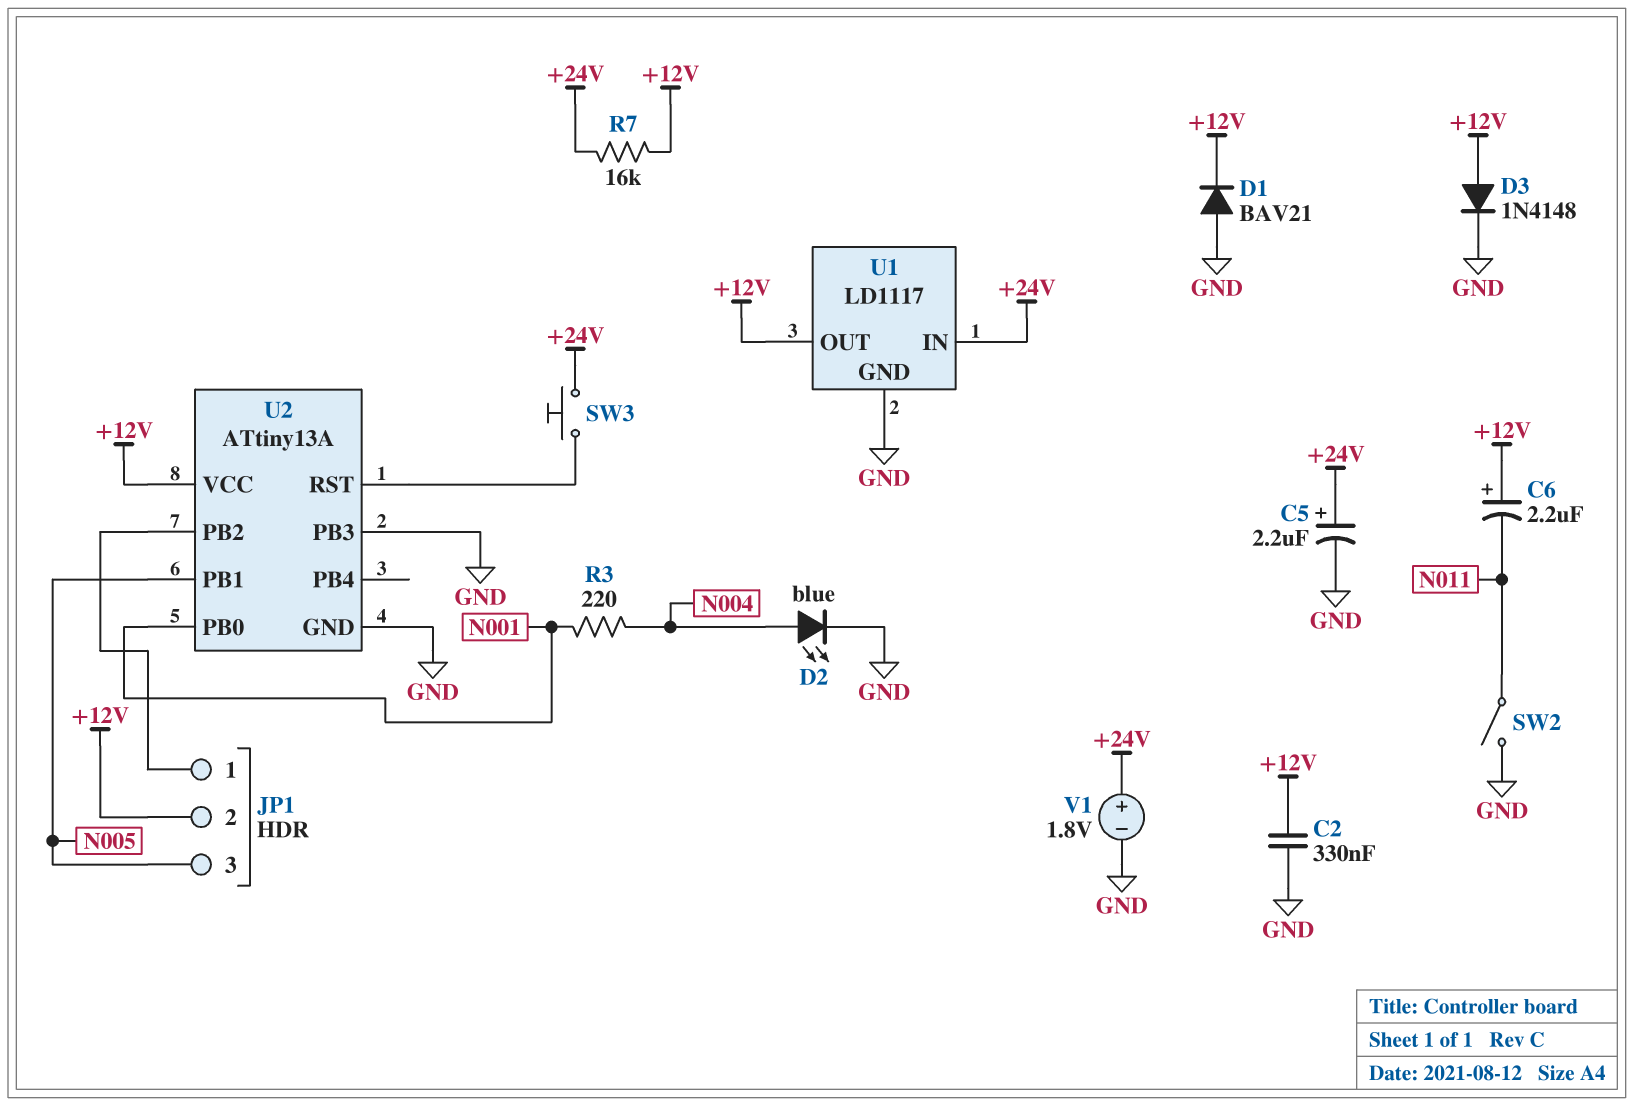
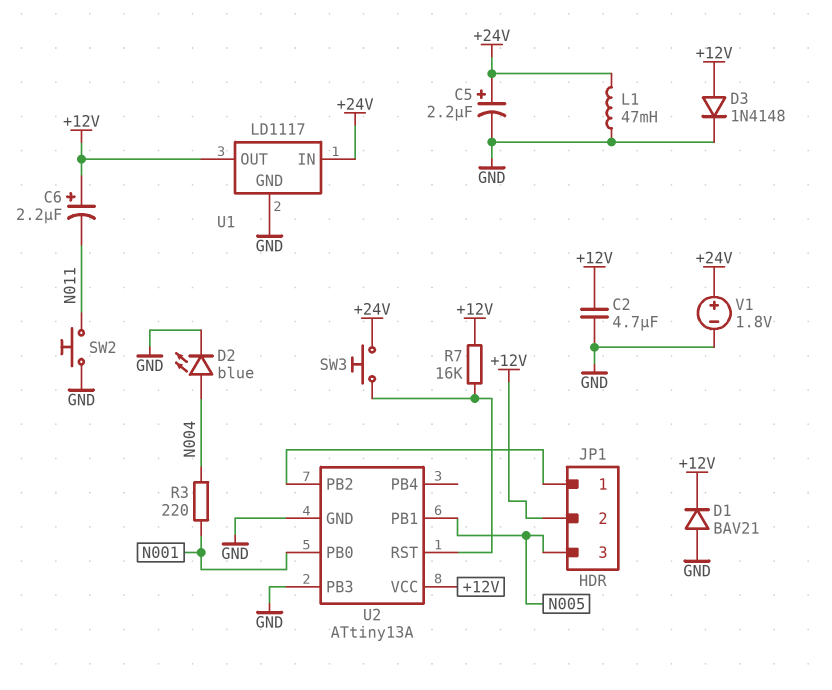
C2: 330nF (+12V, GND) -> 4.7uF (+12V, GND)
L1: none -> 47mH (+24V, GND)
R7: 16k (+12V, +24V) -> 16k (+12V, U2/RST)
SW2: switch (GND, N011) -> button (GND, N011)

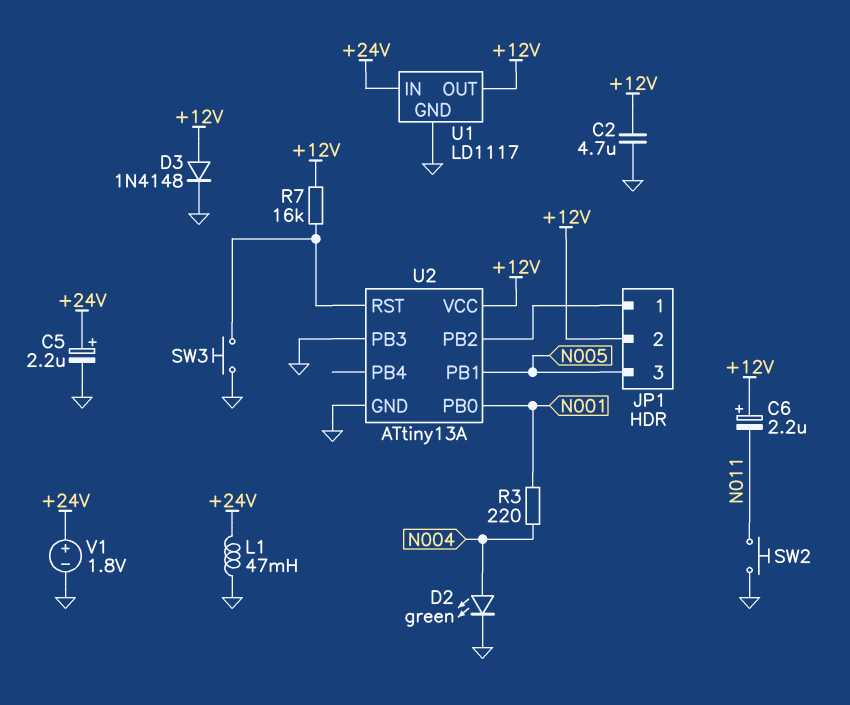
D1: diode BAV21 (A GND, K +12V) -> none
D2: LED blue (A N004, K GND) -> LED green (A N004, K GND)
SW3: button (+24V, U2/RST) -> button (GND, U2/RST)

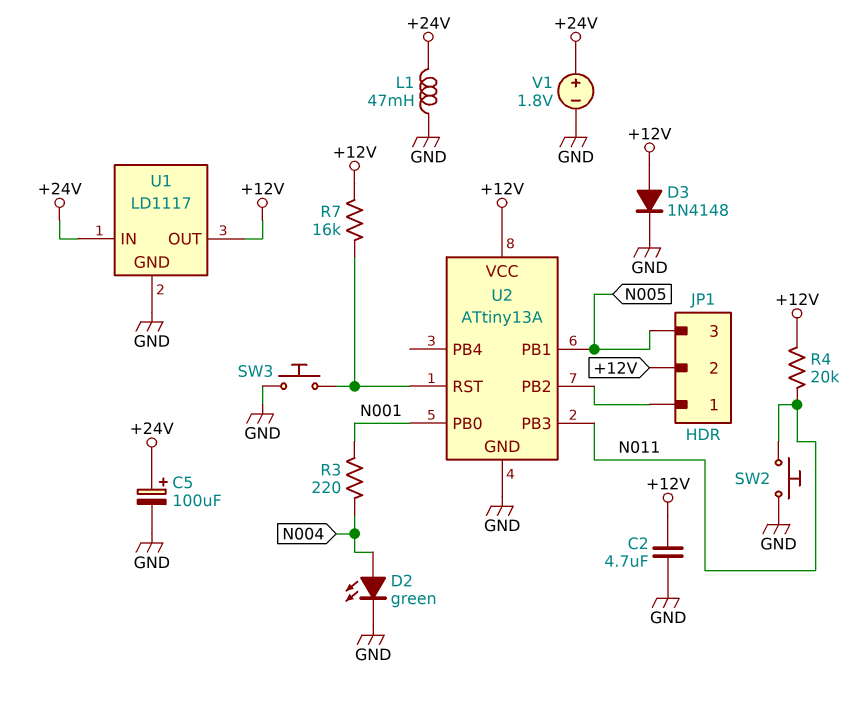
C5: 2.2uF (plus +24V, minus GND) -> 100uF (plus +24V, minus GND)
C6: 2.2uF (plus +12V, minus N011) -> none
R4: none -> 20k (+12V, N011)
U2 pin PB3: GND -> N011

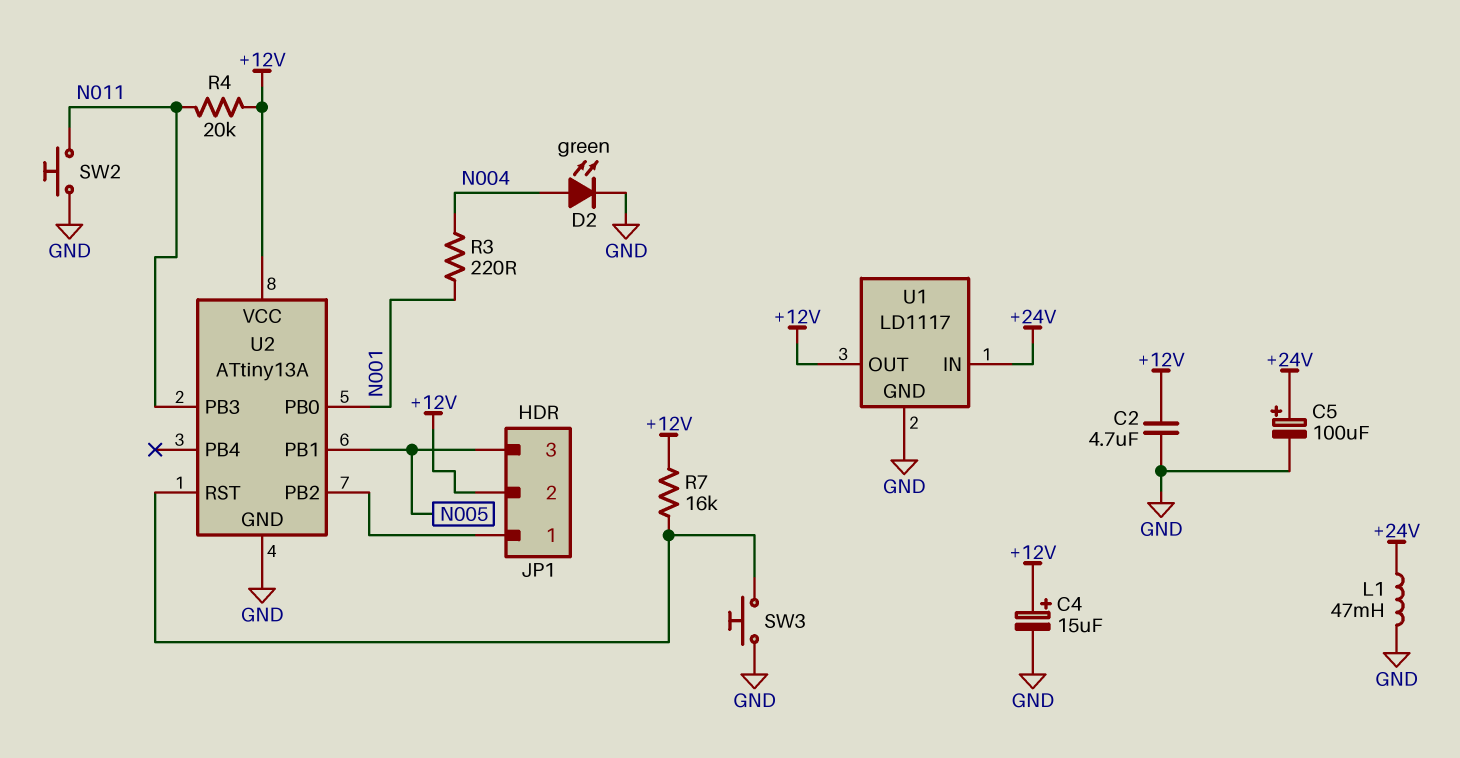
C4: none -> 15uF (plus +12V, minus GND)
D3: diode 1N4148 (A +12V, K GND) -> none
V1: 1.8V (plus +24V, minus GND) -> none

